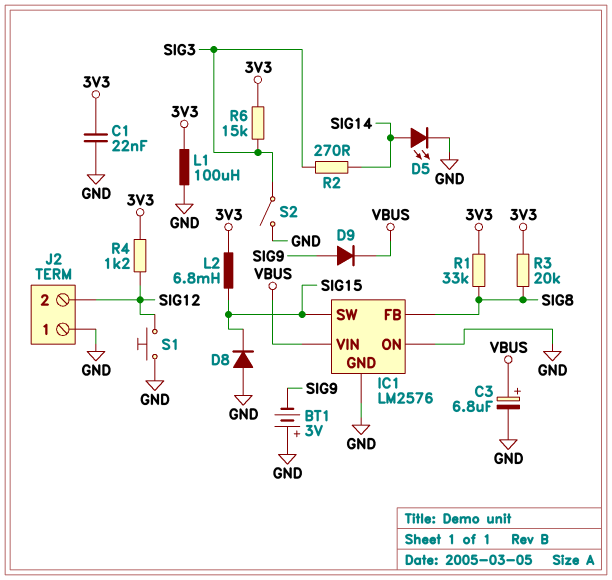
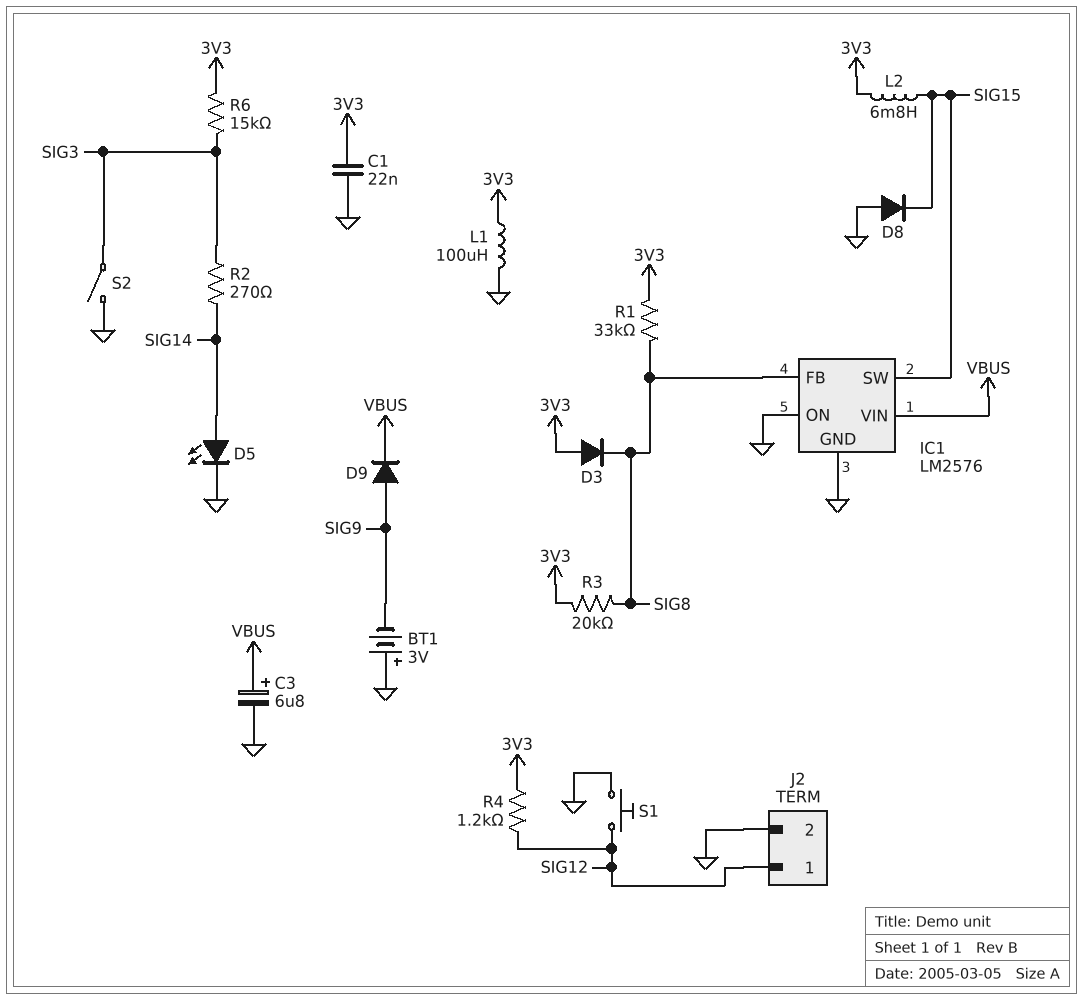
D3: none -> diode (A 3V3, K SIG8)
J2 pin 1: GND -> SIG12
J2 pin 2: SIG12 -> GND

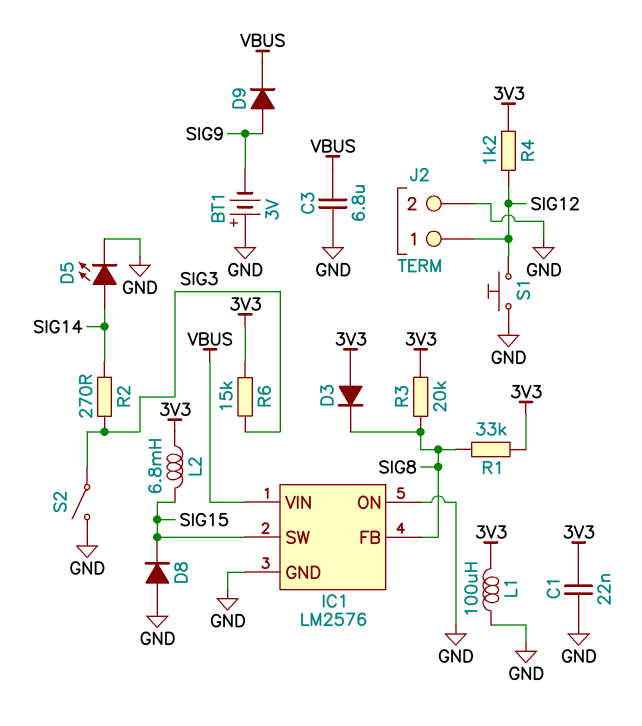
C3: 6.8uF (plus VBUS, minus GND) -> 6.8uF (GND, VBUS)

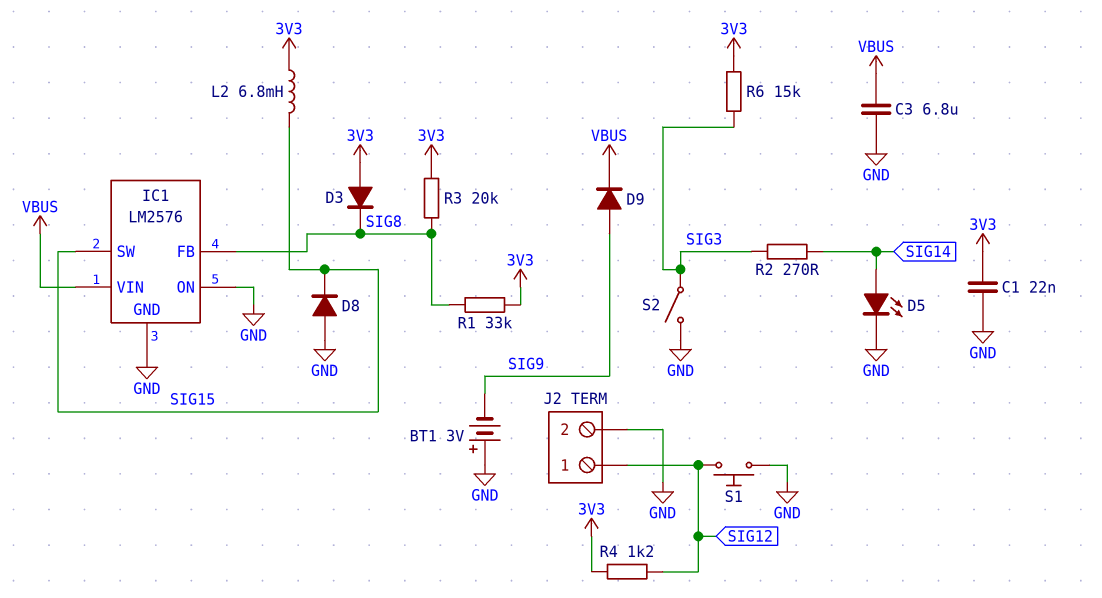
L1: 100uH (3V3, GND) -> none

